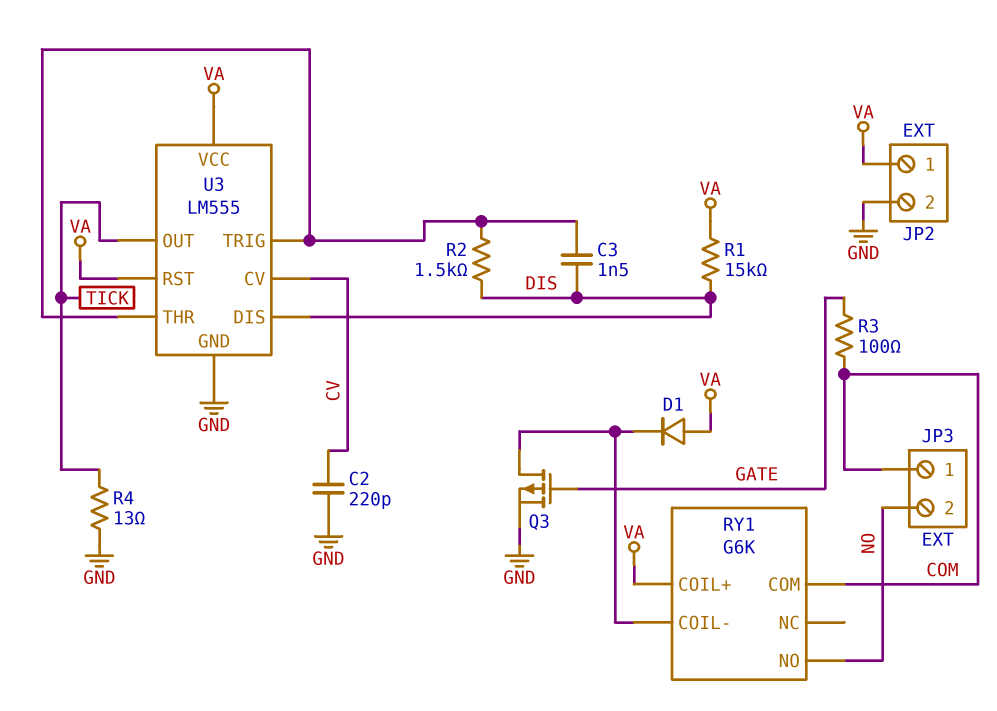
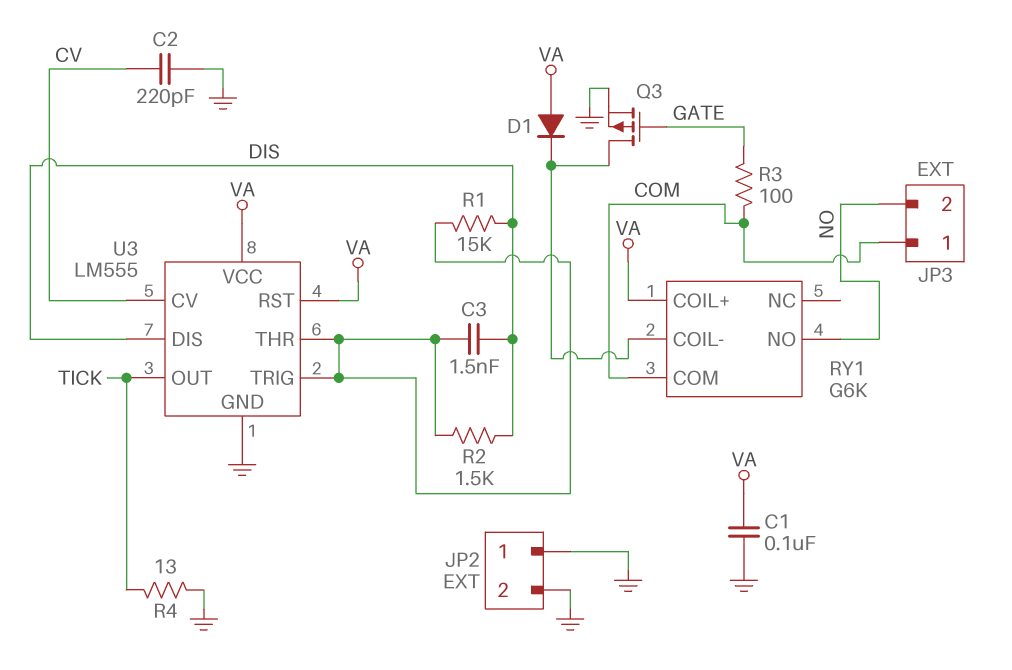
C1: none -> 100nF (GND, VA)
JP2 pin 1: VA -> GND
R1: 15k (DIS, VA) -> 15k (DIS, U3/THR)

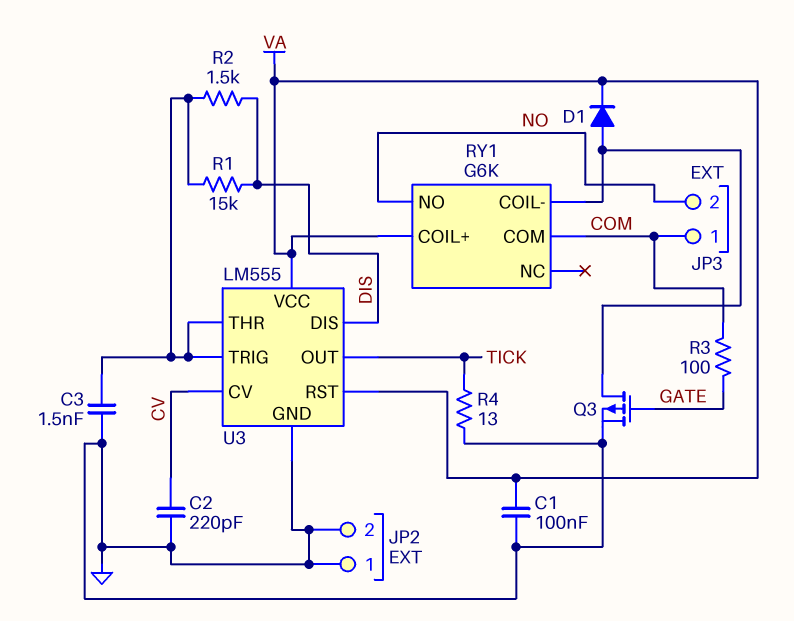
C3: 1.5nF (DIS, U3/THR) -> 1.5nF (GND, U3/THR)
D1: diode (A VA, K RY1/COIL-) -> diode (A RY1/COIL-, K VA)

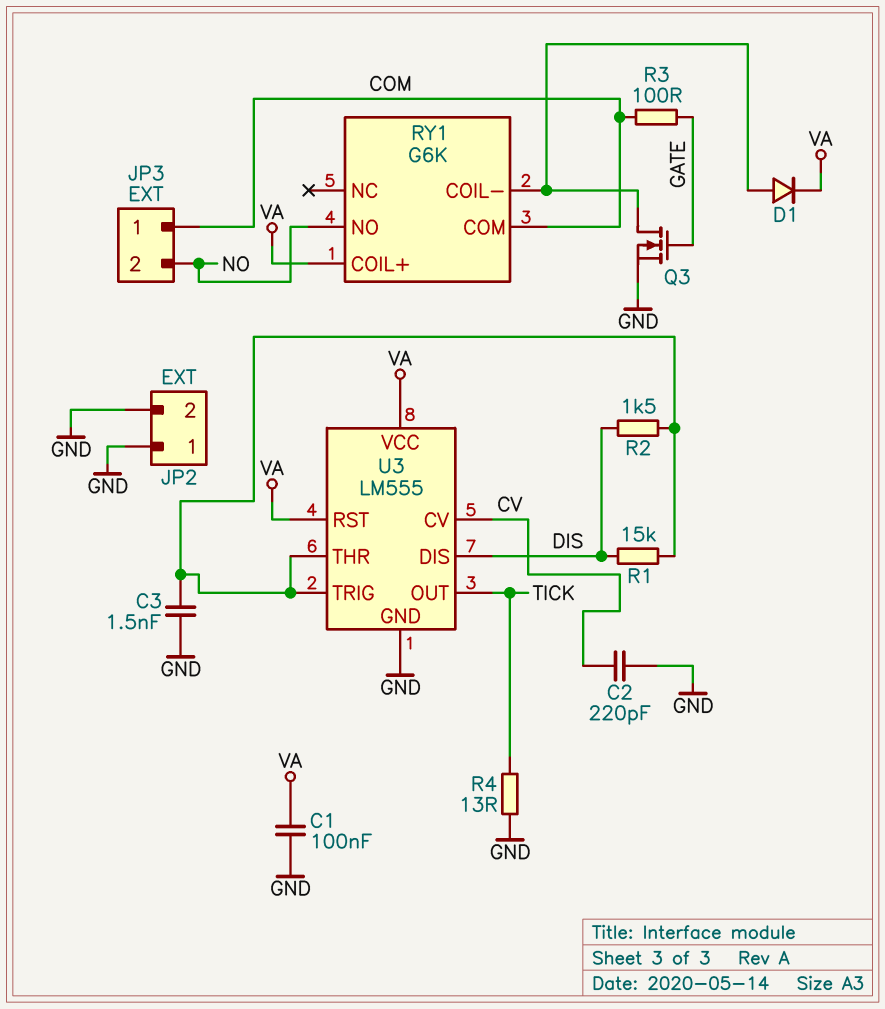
Q3: PMOS (G GATE, D RY1/COIL-, S GND) -> NMOS (G GATE, D RY1/COIL-, S GND)

